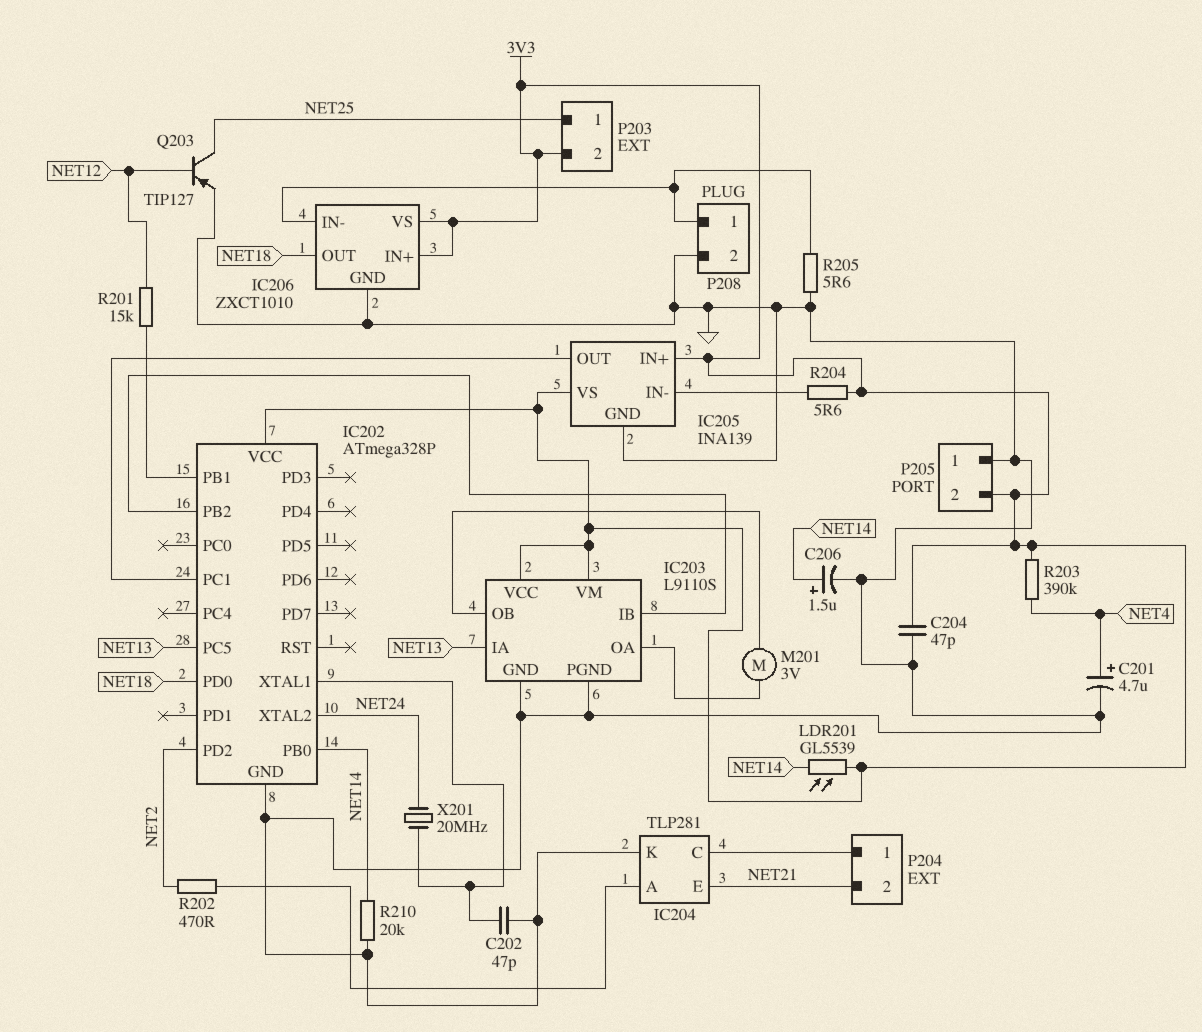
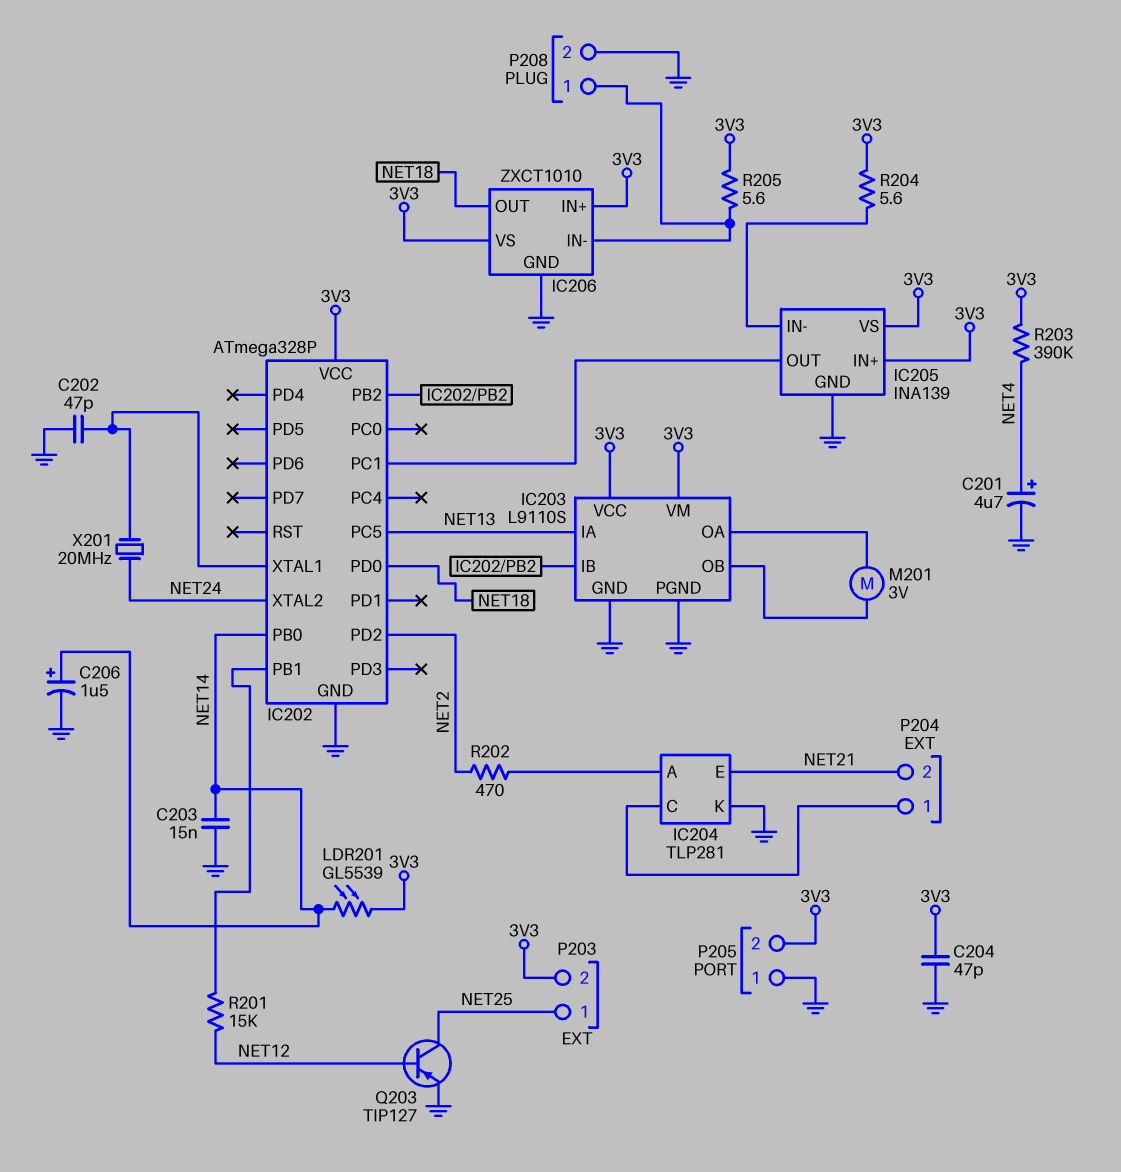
C203: none -> 15nF (GND, NET14)
R205: 5.6 (GND, IC206/IN-) -> 5.6 (3V3, IC206/IN-)
R210: 20k (GND, NET14) -> none

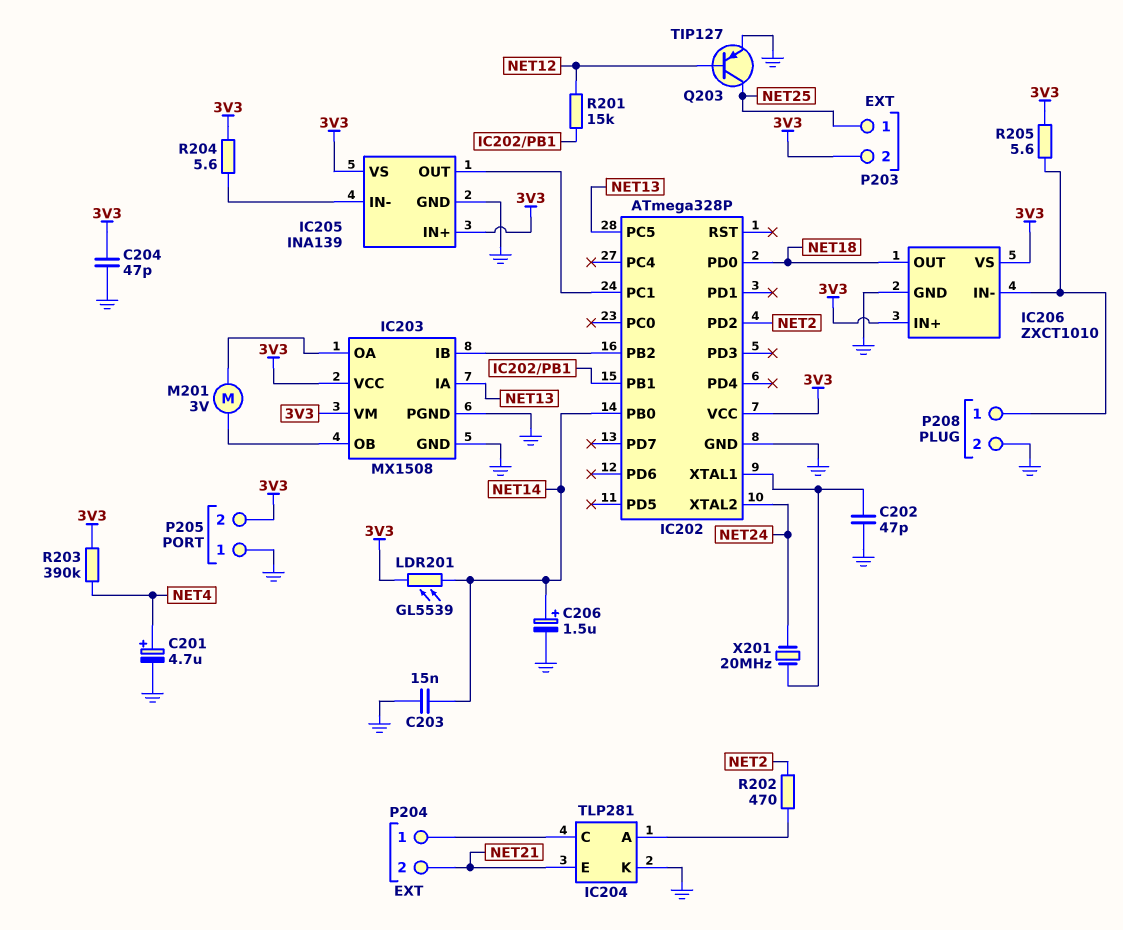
IC203: L9110S -> MX1508

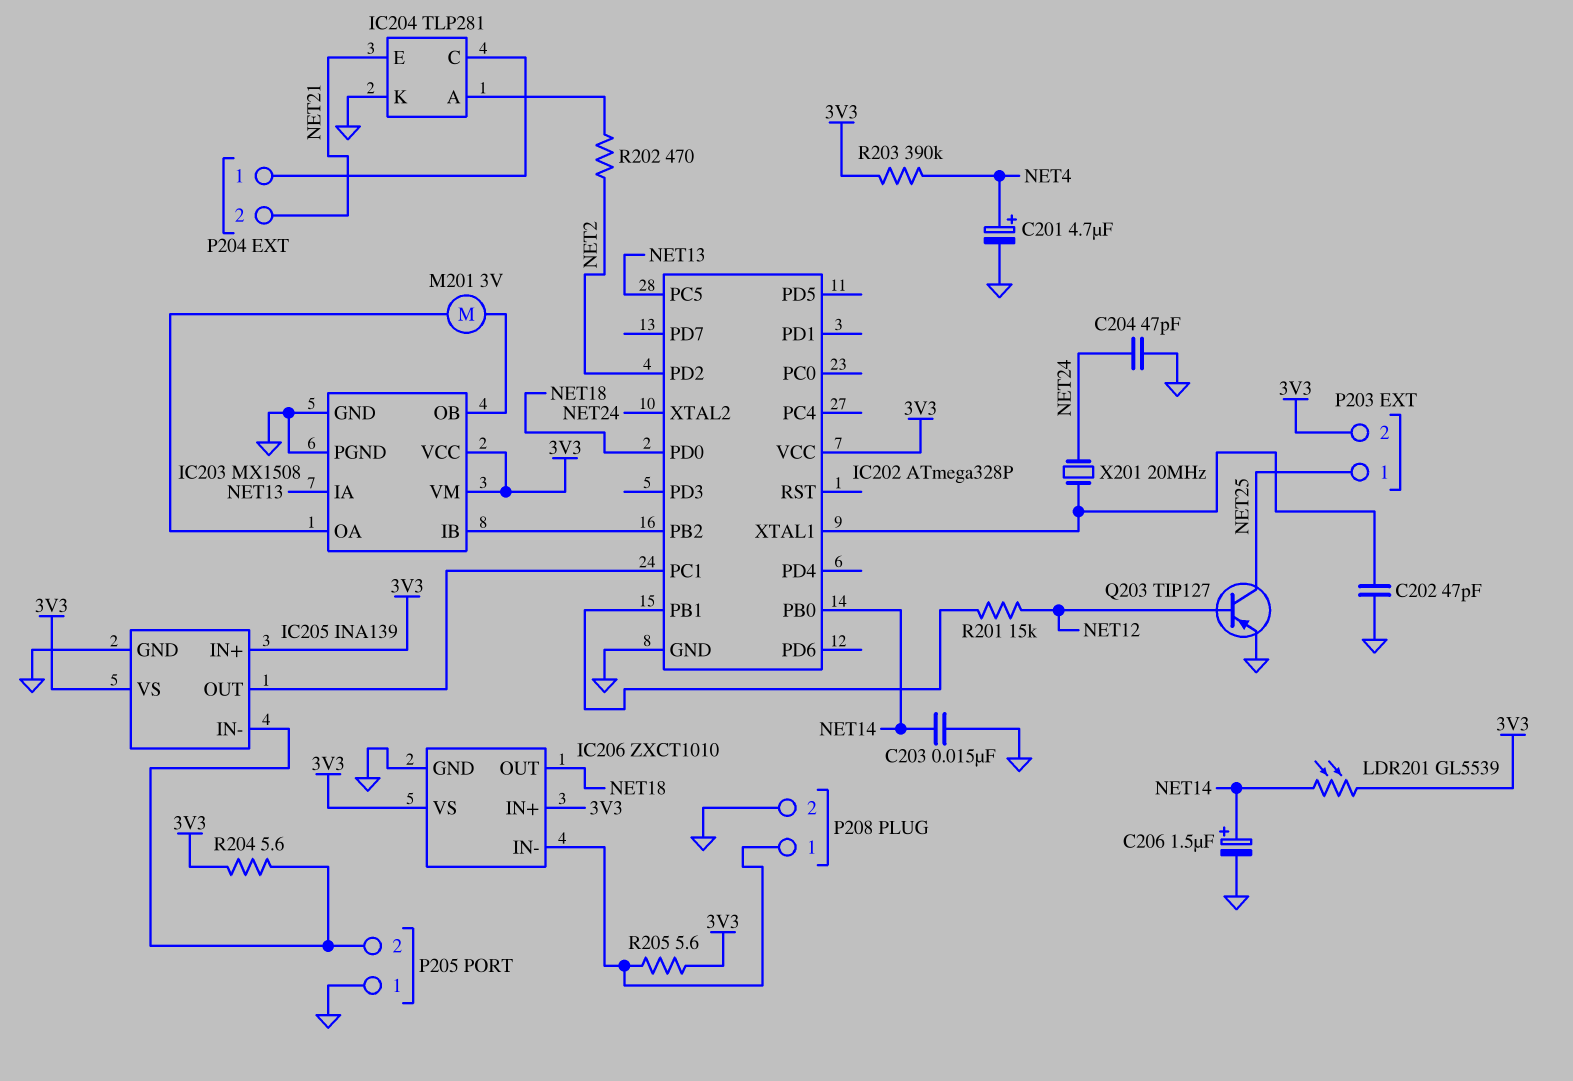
C204: 47pF (3V3, GND) -> 47pF (GND, NET24)
P205 pin 2: 3V3 -> IC205/IN-

